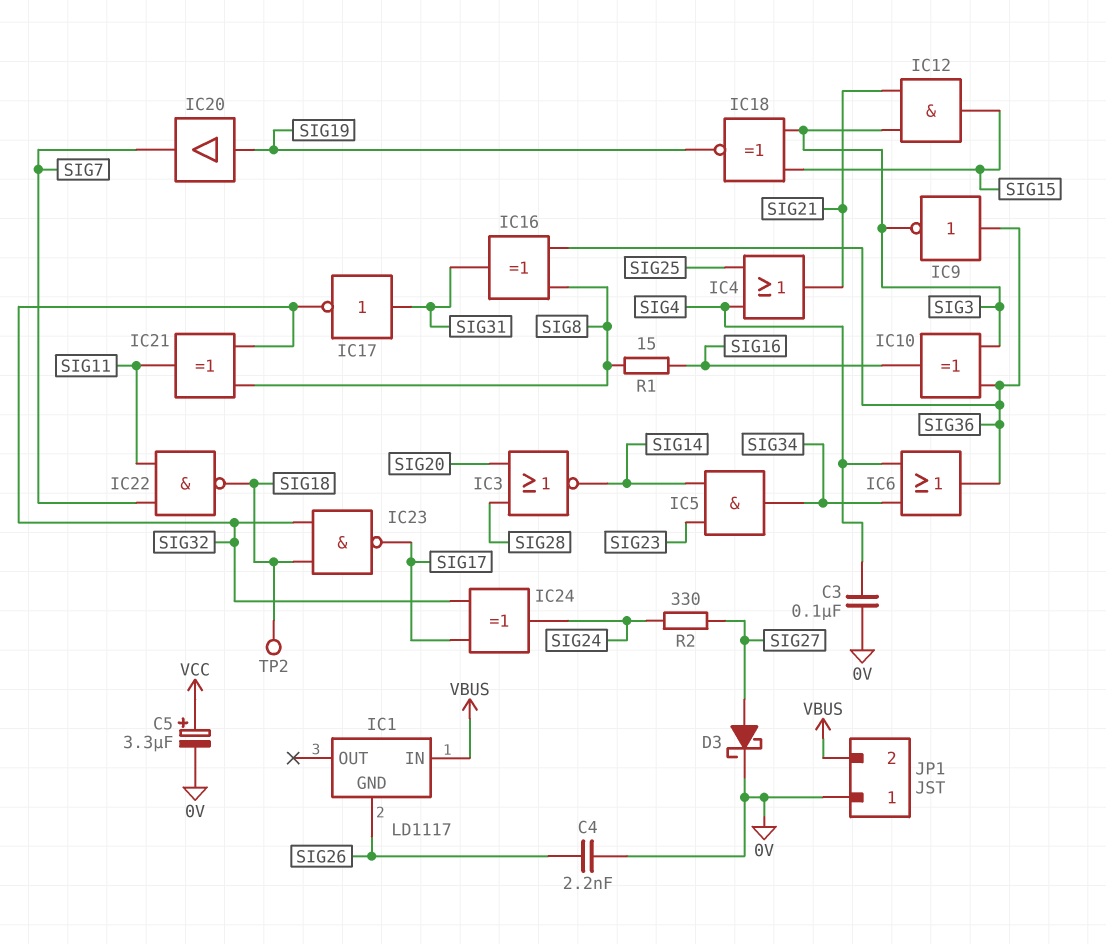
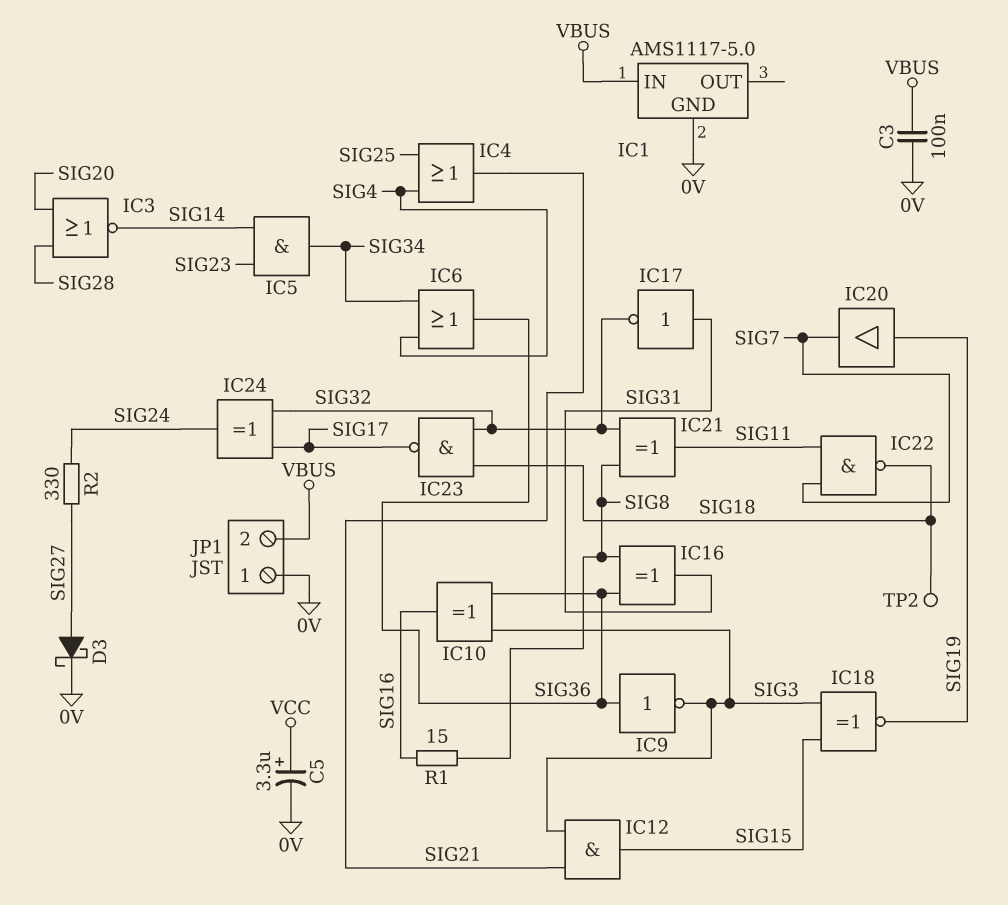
C3: 100nF (0V, SIG4) -> 100nF (0V, VBUS)
C4: 2.2nF (0V, SIG26) -> none
IC1: LD1117 -> AMS1117-5.0
IC1 pin GND: SIG26 -> 0V

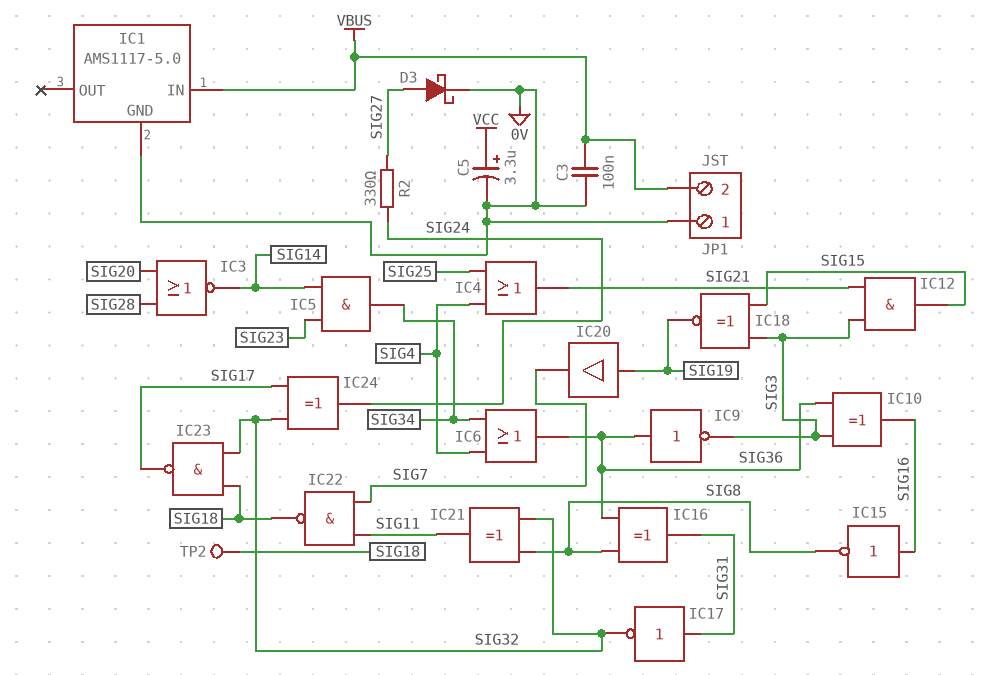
IC15: none -> NOT (in SIG16, out SIG8)
R1: 15 (SIG8, SIG16) -> none

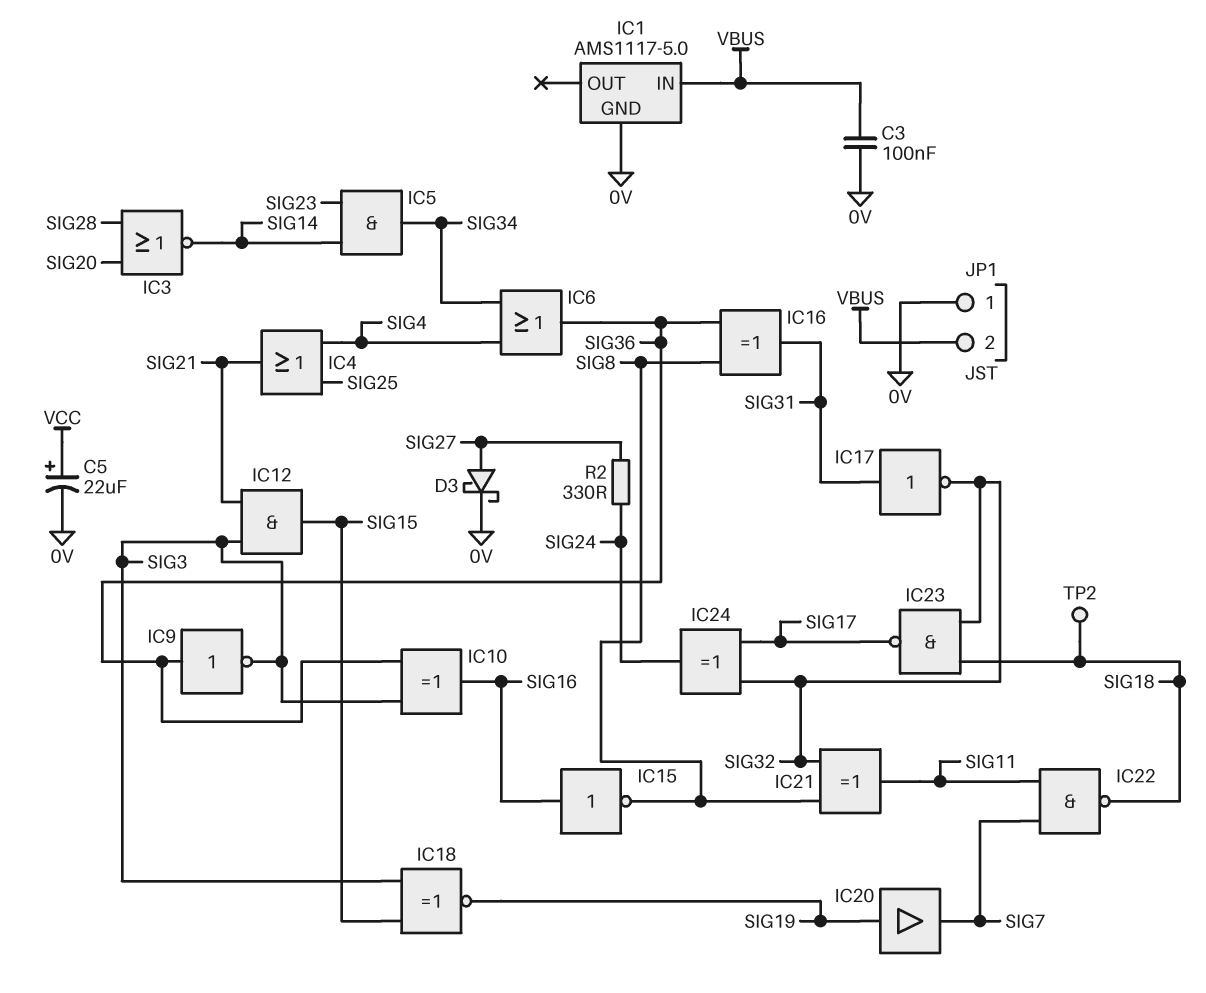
C5: 3.3uF (plus VCC, minus 0V) -> 22uF (plus VCC, minus 0V)

